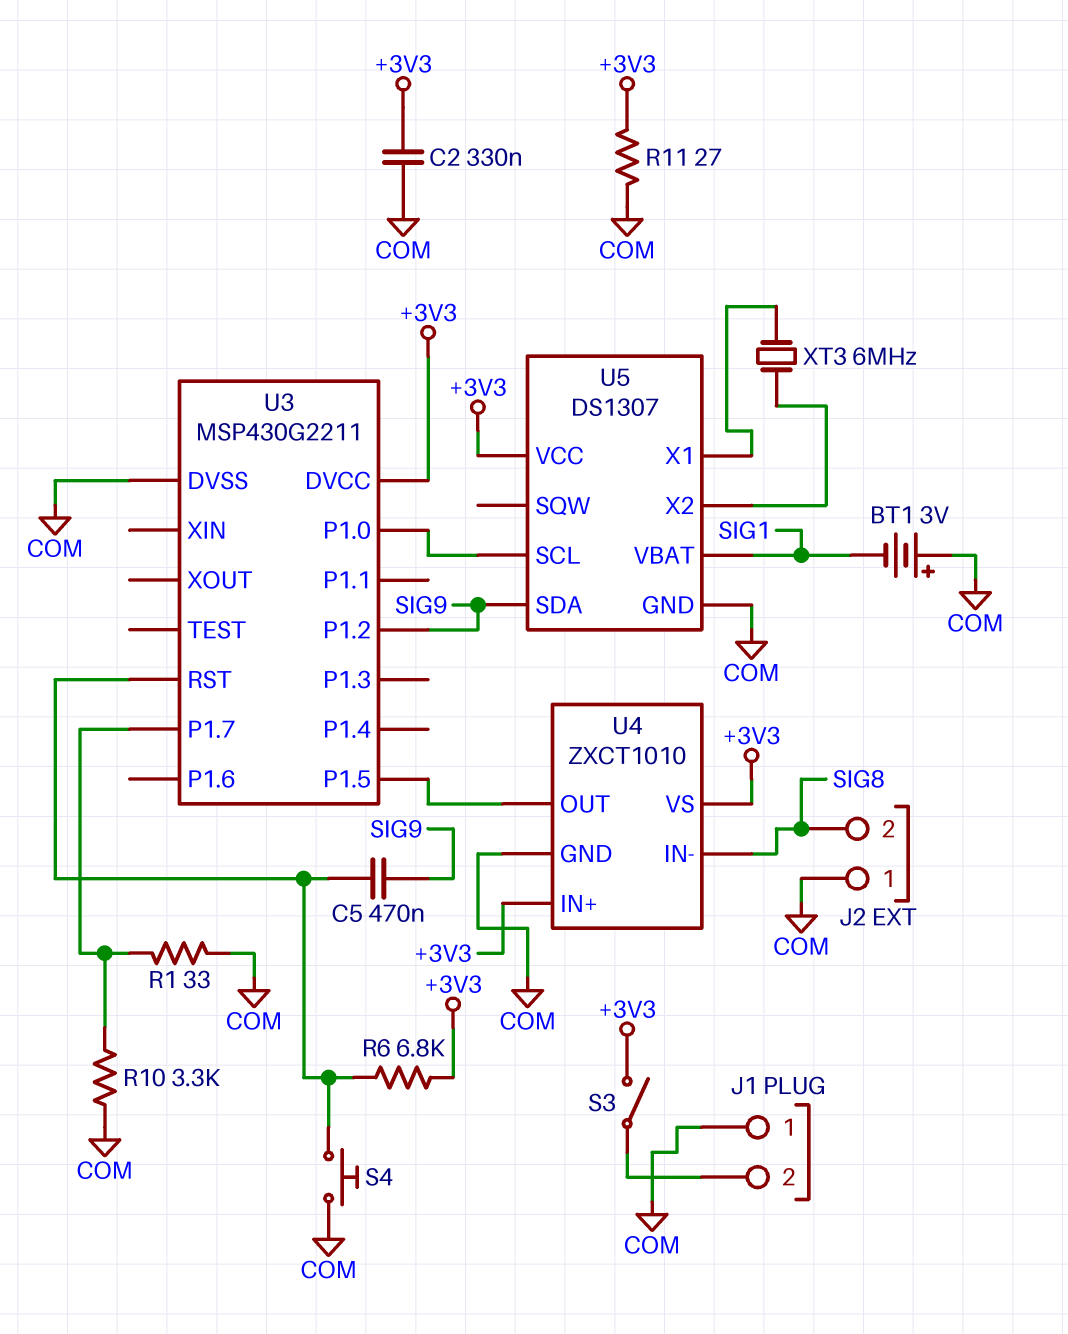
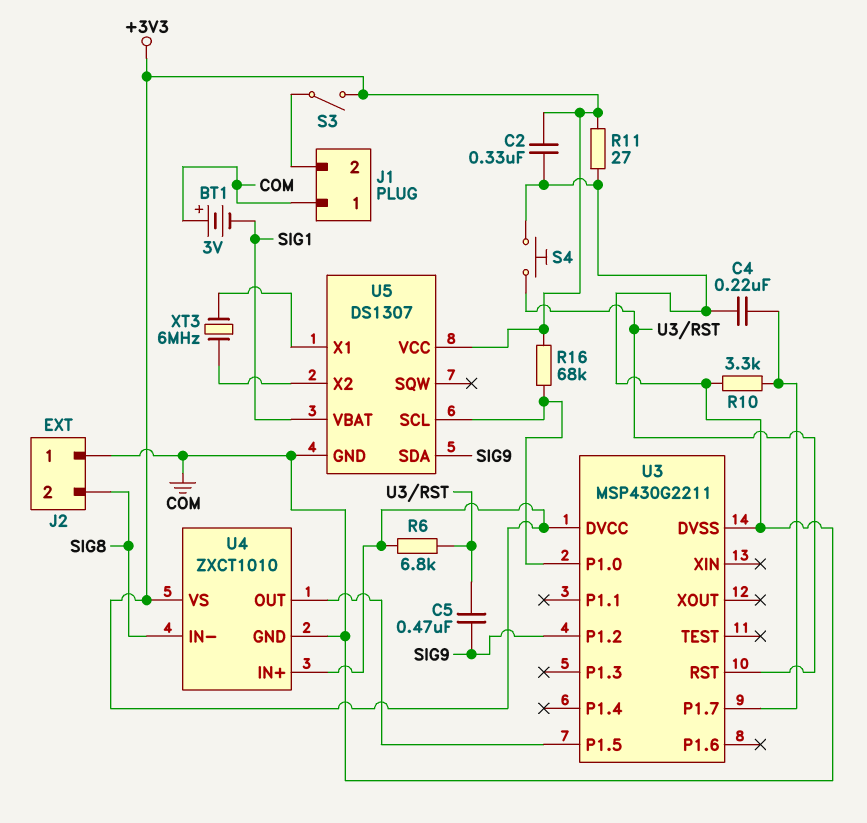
C4: none -> 220nF (COM, U3/P1.7)
R1: 33 (COM, U3/P1.7) -> none
R16: none -> 68k (+3V3, U3/P1.0)

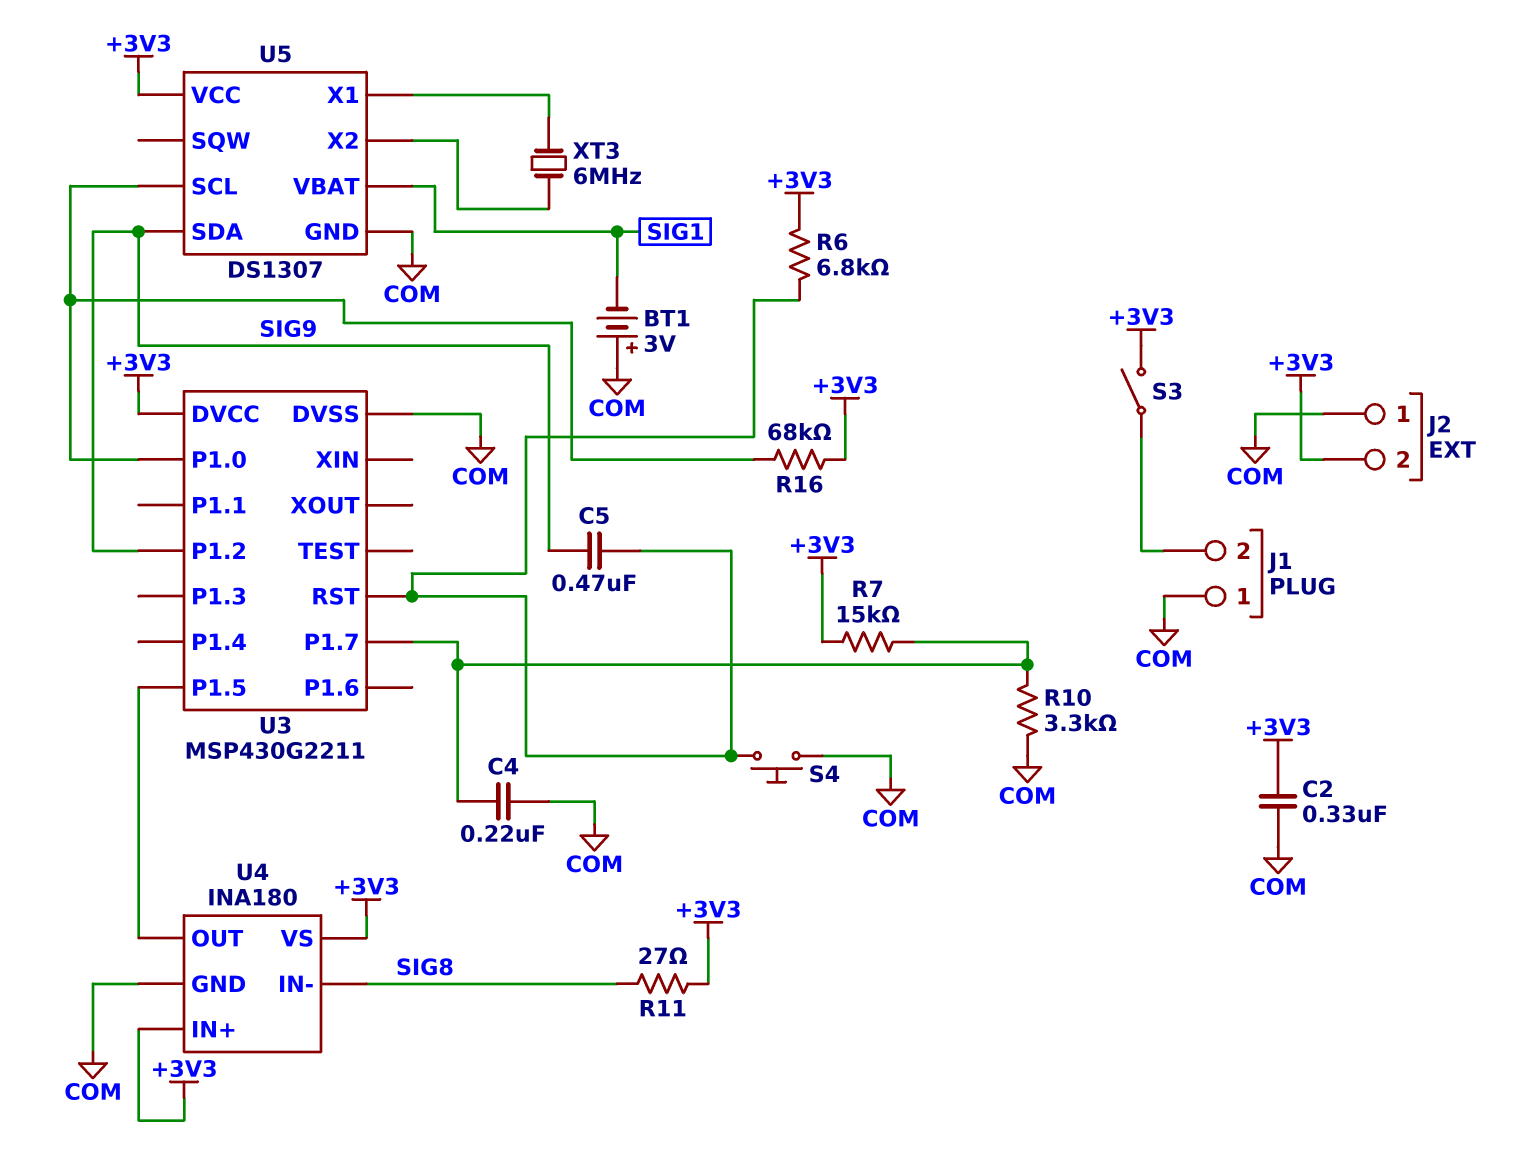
J2 pin 2: SIG8 -> +3V3
R7: none -> 15k (+3V3, U3/P1.7)
R11: 27 (+3V3, COM) -> 27 (+3V3, SIG8)
U4: ZXCT1010 -> INA180

